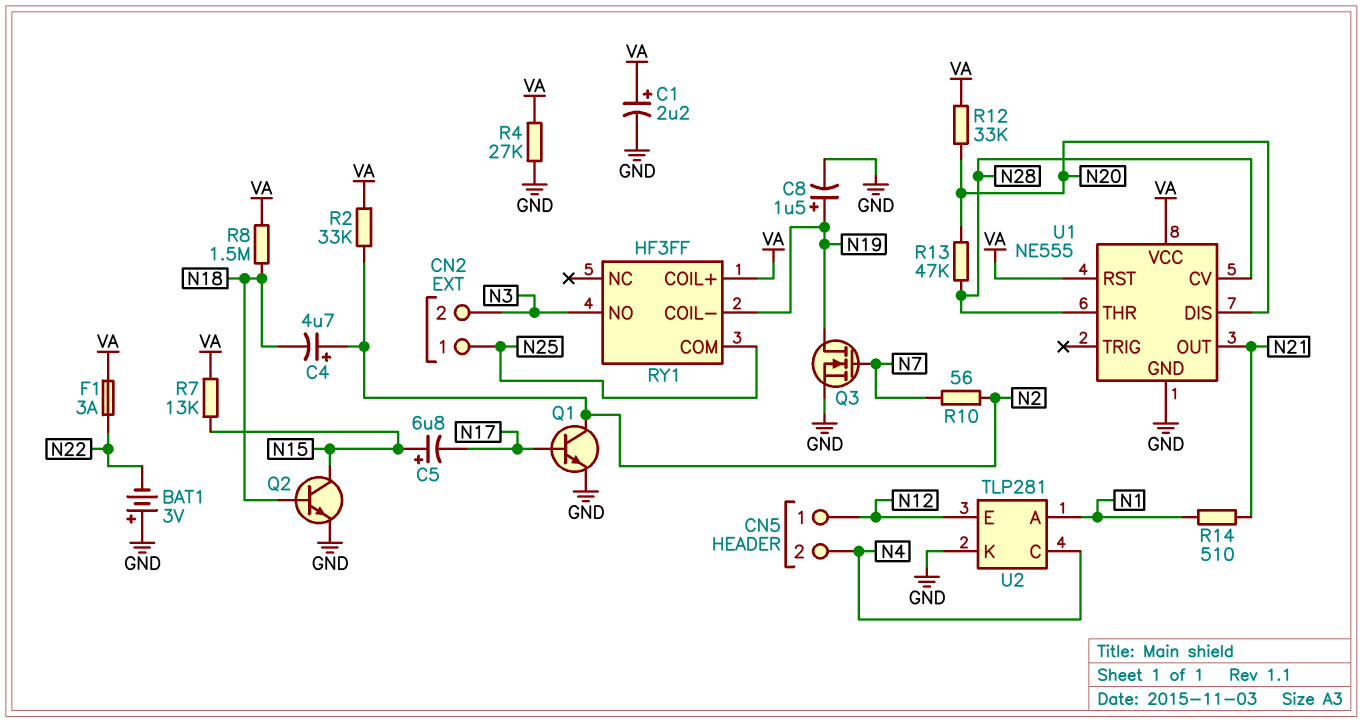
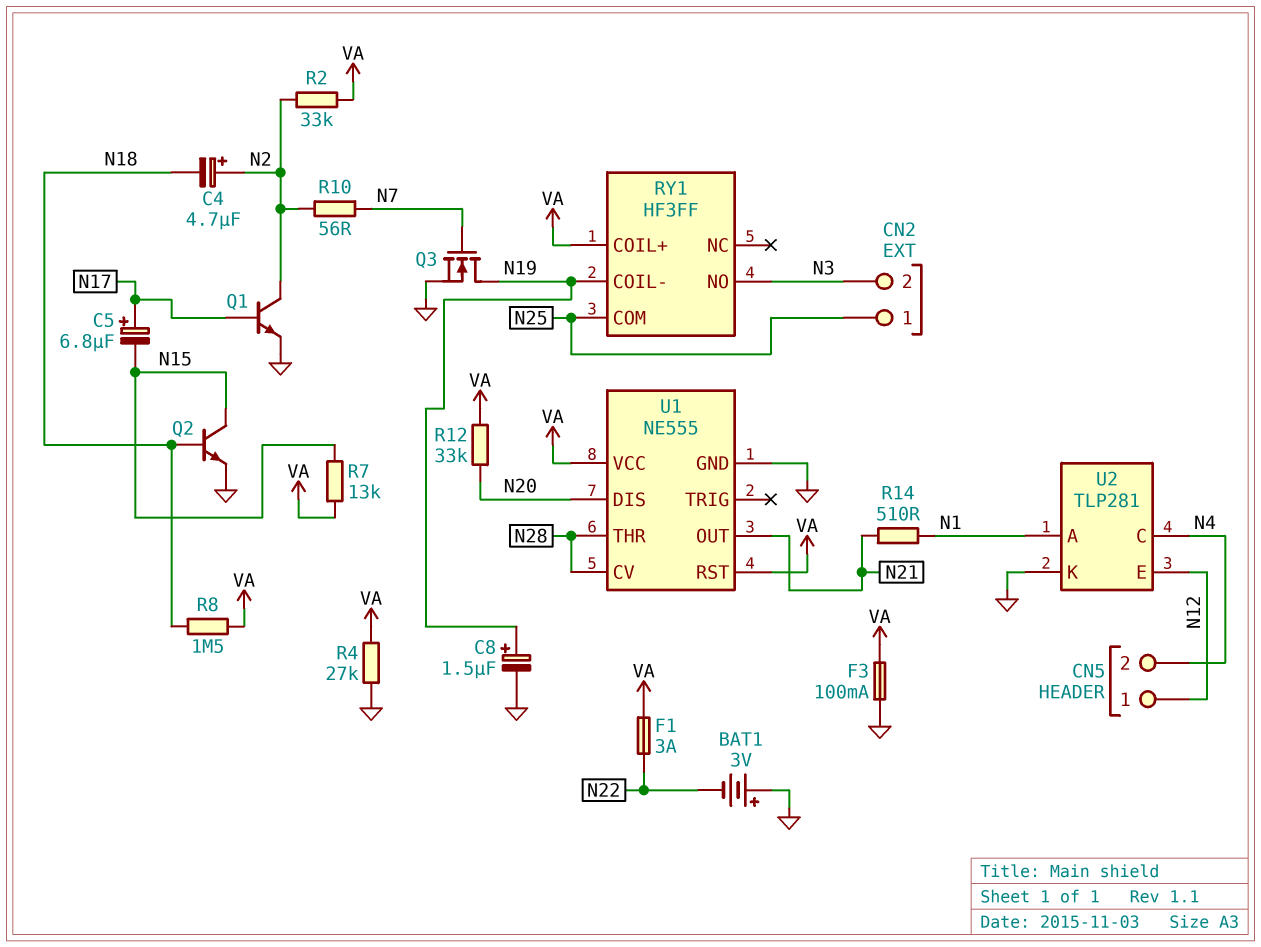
C1: 2.2uF (plus VA, minus GND) -> none
C5: 6.8uF (plus N15, minus N17) -> 6.8uF (plus N17, minus N15)
F3: none -> 100mA (GND, VA)
R13: 47k (N20, N28) -> none

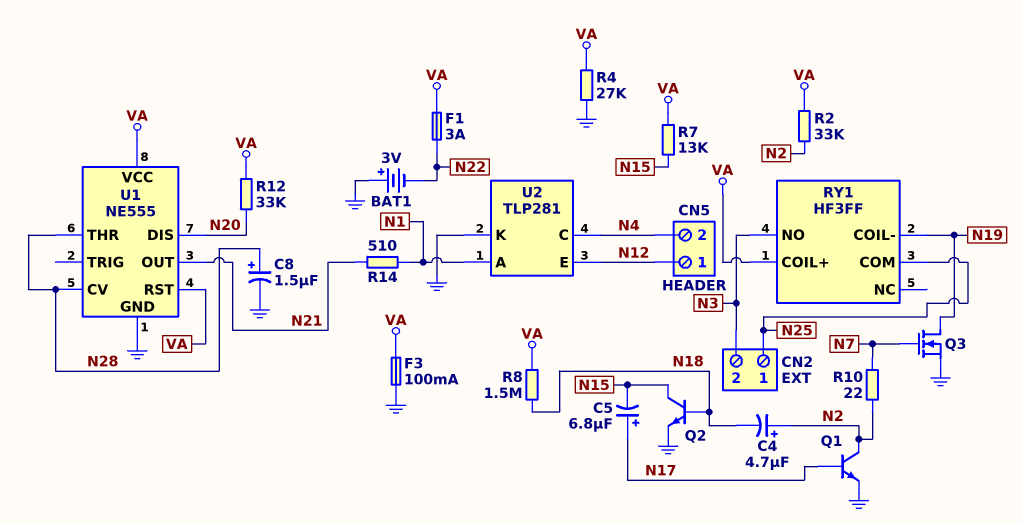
C8: 1.5uF (plus N19, minus GND) -> 1.5uF (plus N28, minus GND)
R10: 56 (N2, N7) -> 22 (N2, N7)

